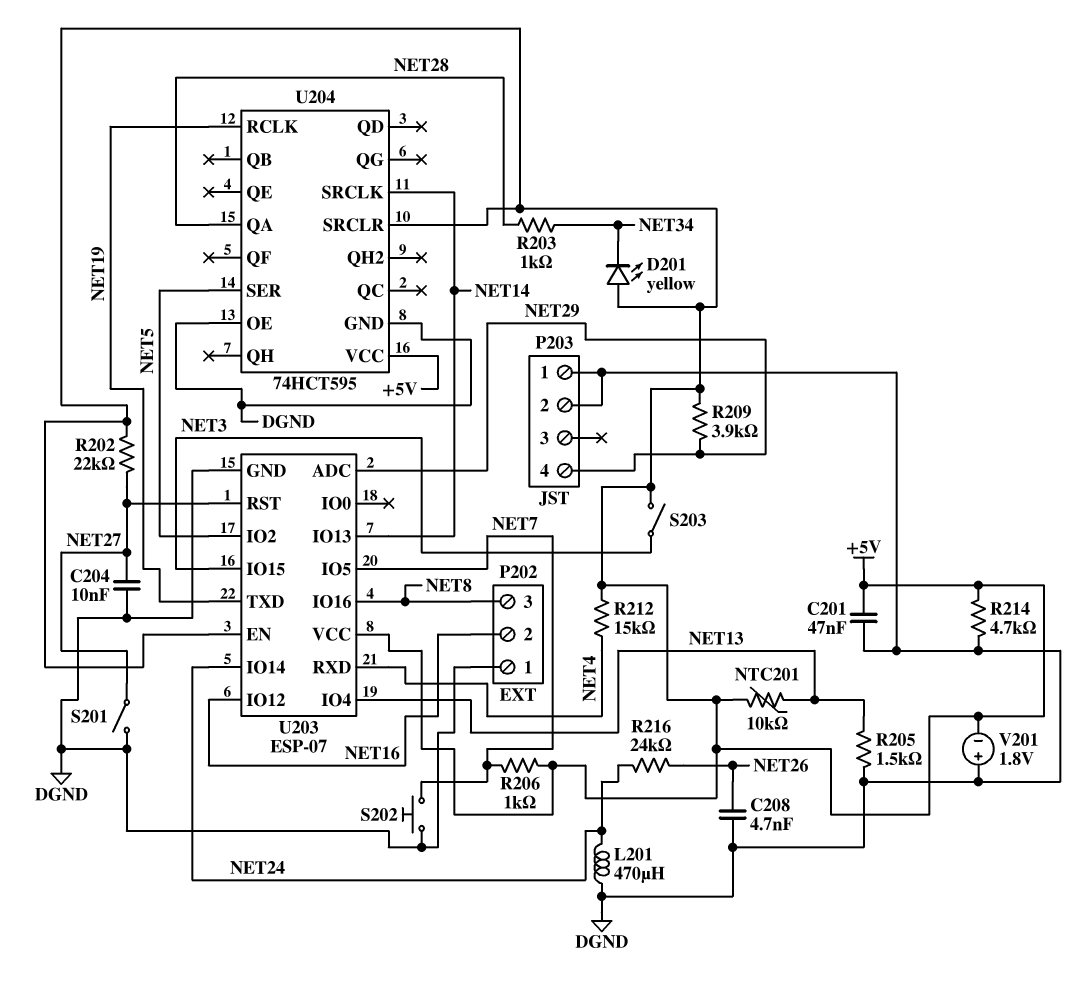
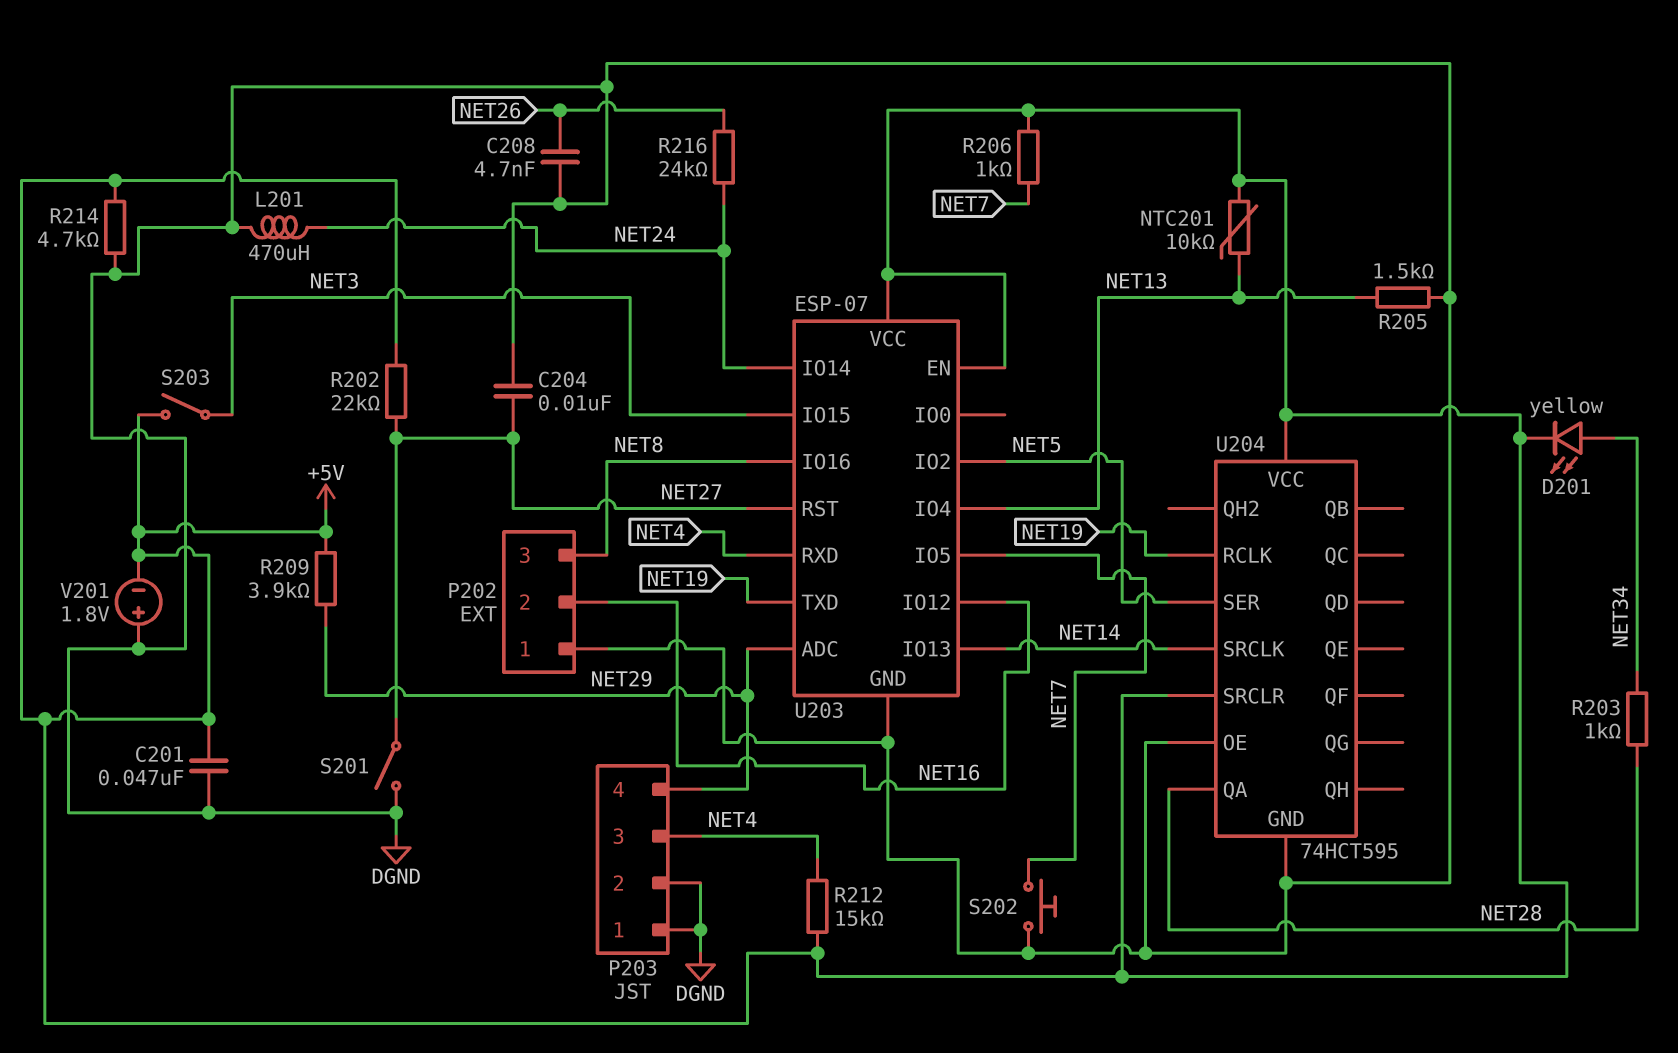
D201: LED yellow (A +5V, K NET34) -> LED yellow (A NET34, K +5V)
P203 pin 3: none -> NET4

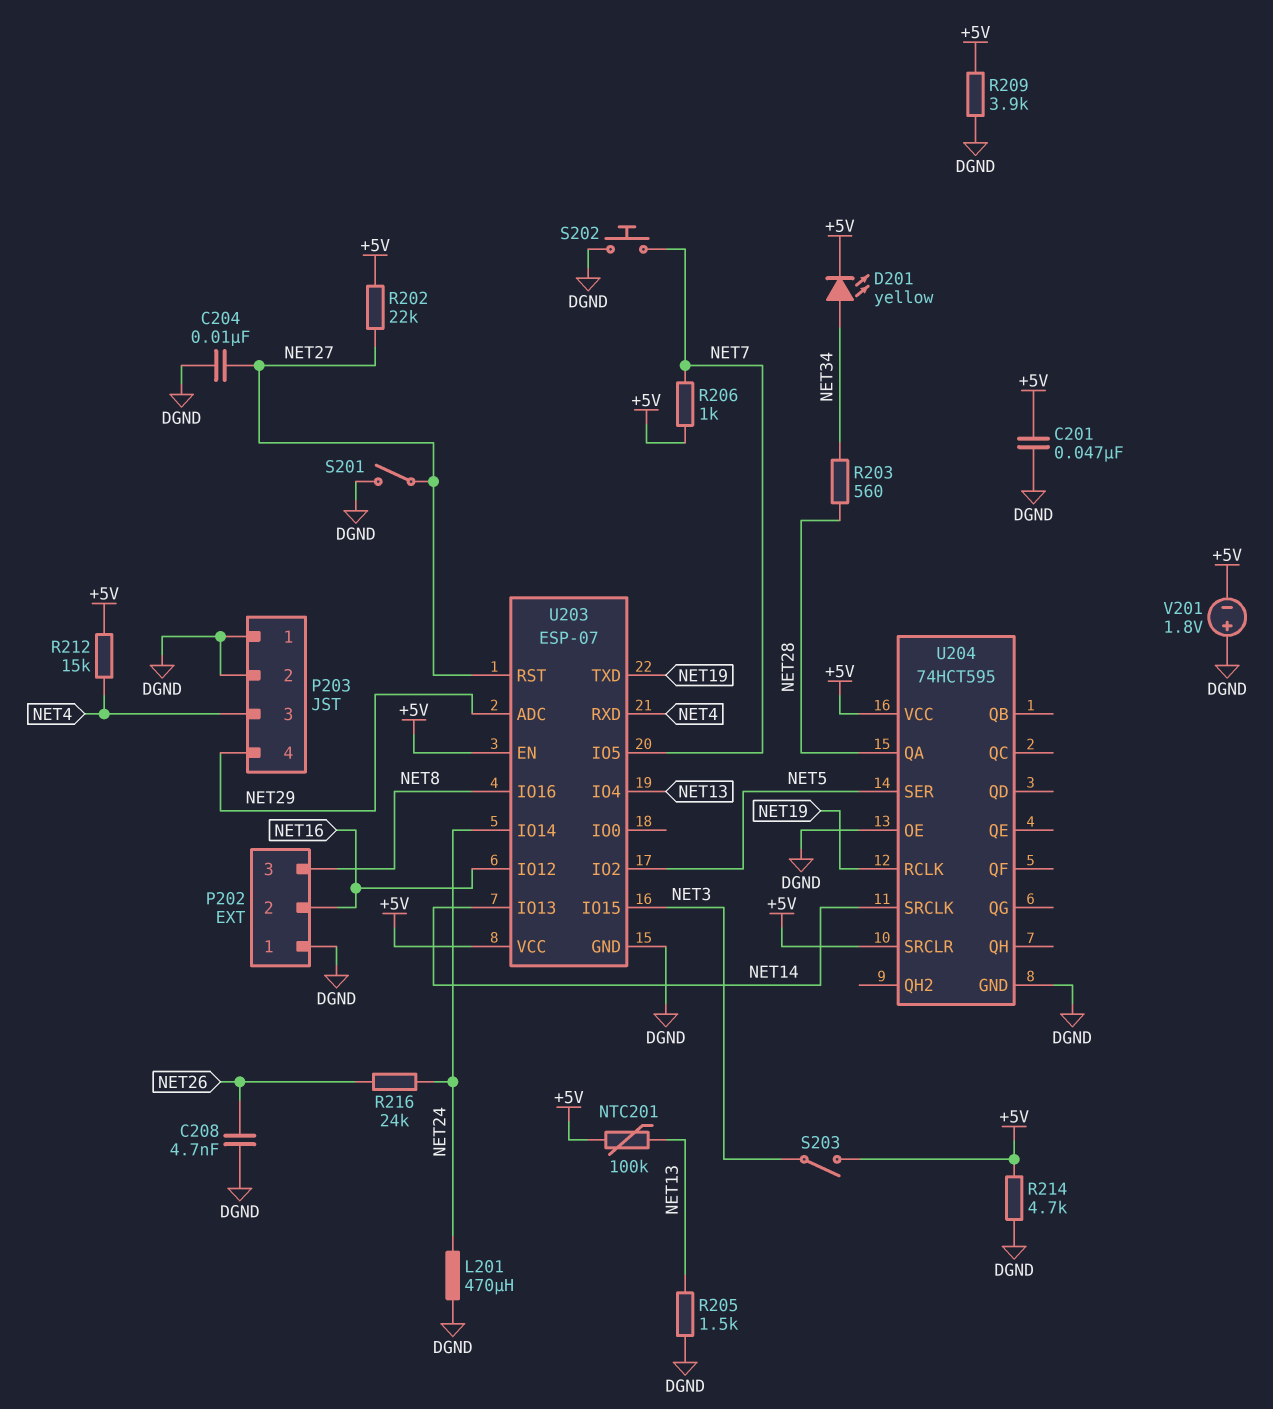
NTC201: 10k (+5V, NET13) -> 100k (+5V, NET13)
R203: 1k (NET28, NET34) -> 560 (NET28, NET34)
R209: 3.9k (+5V, NET29) -> 3.9k (+5V, DGND)

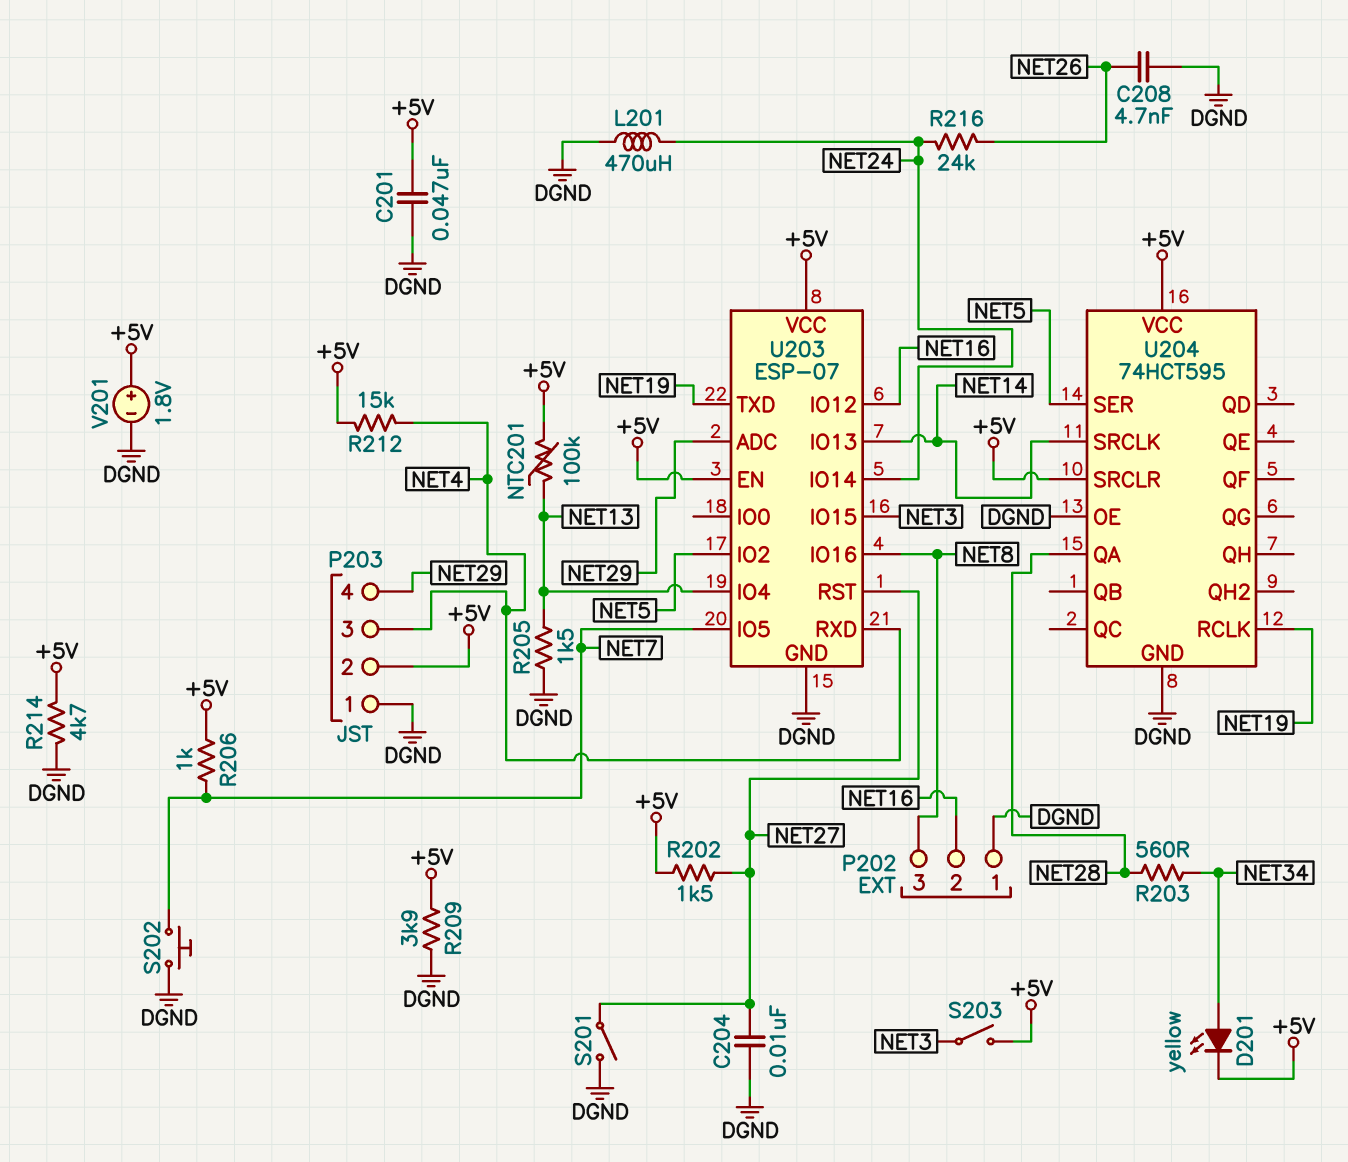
P203 pin 2: DGND -> +5V
R202: 22k (+5V, NET27) -> 1.5k (+5V, NET27)
V201: 1.8V (plus DGND, minus +5V) -> 1.8V (plus +5V, minus DGND)

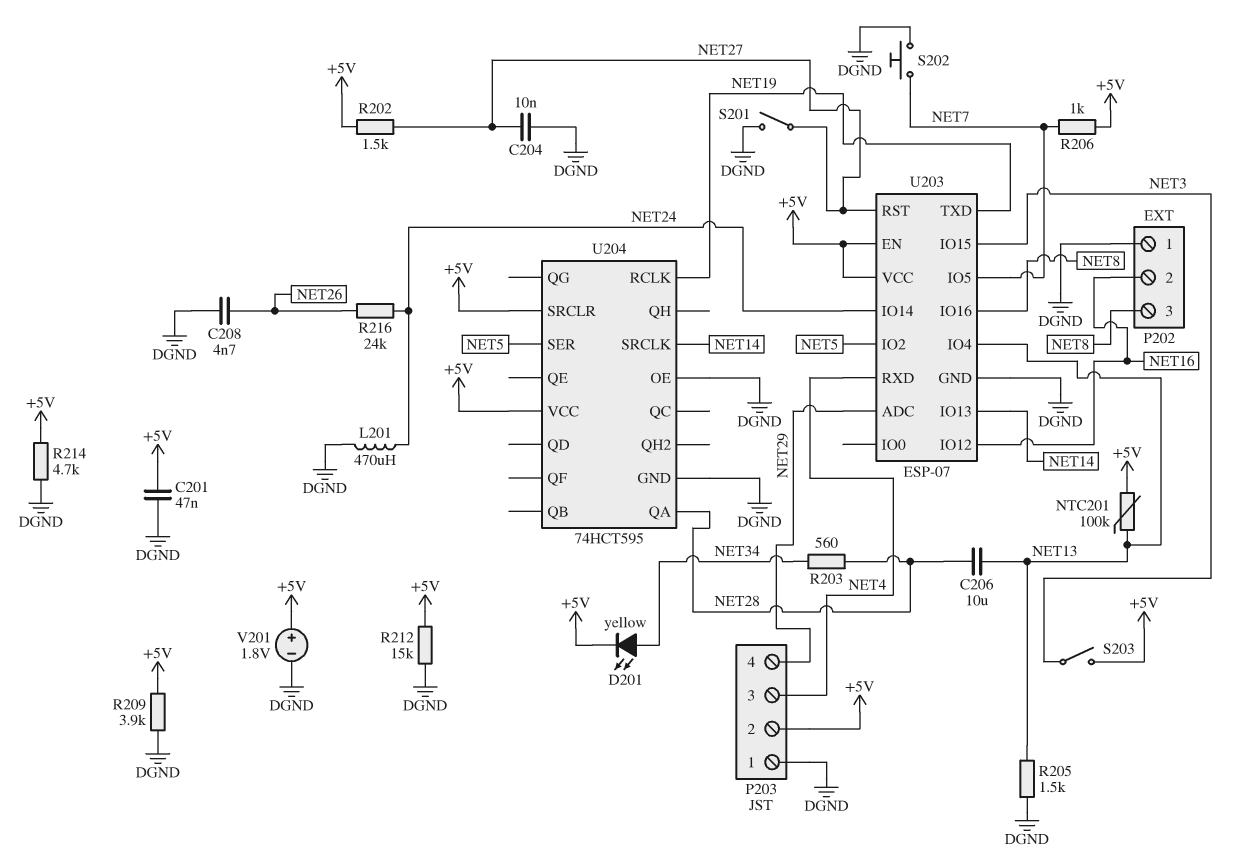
C206: none -> 10uF (NET13, NET28)
R212: 15k (+5V, NET4) -> 15k (+5V, DGND)

